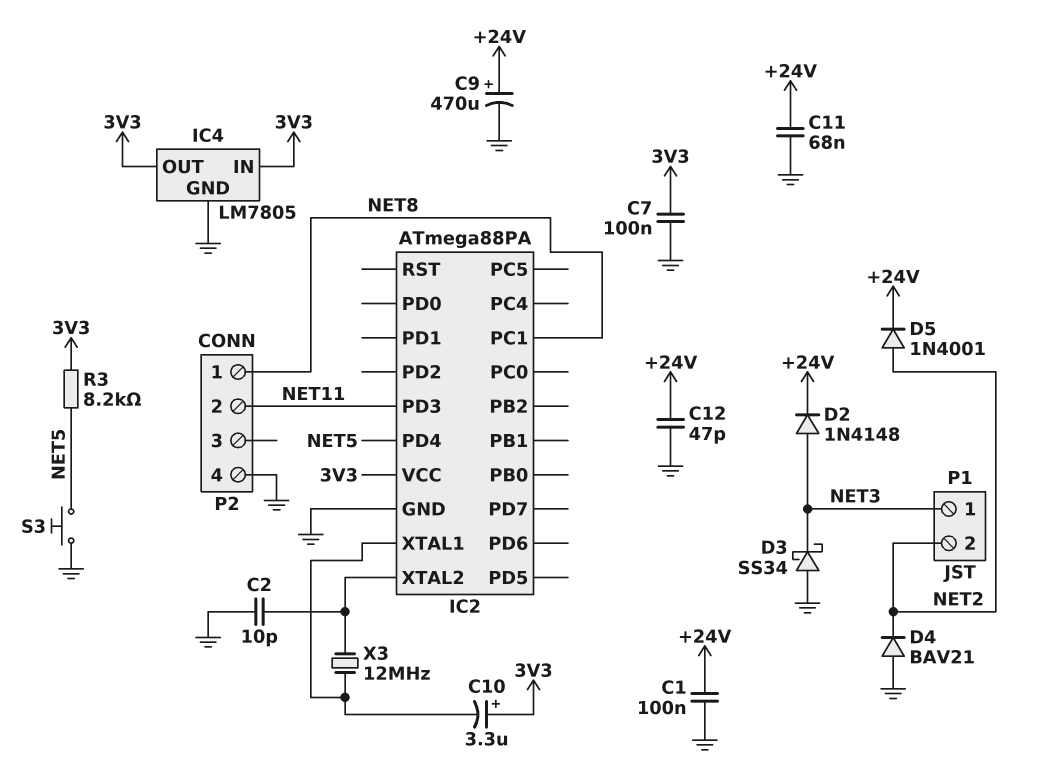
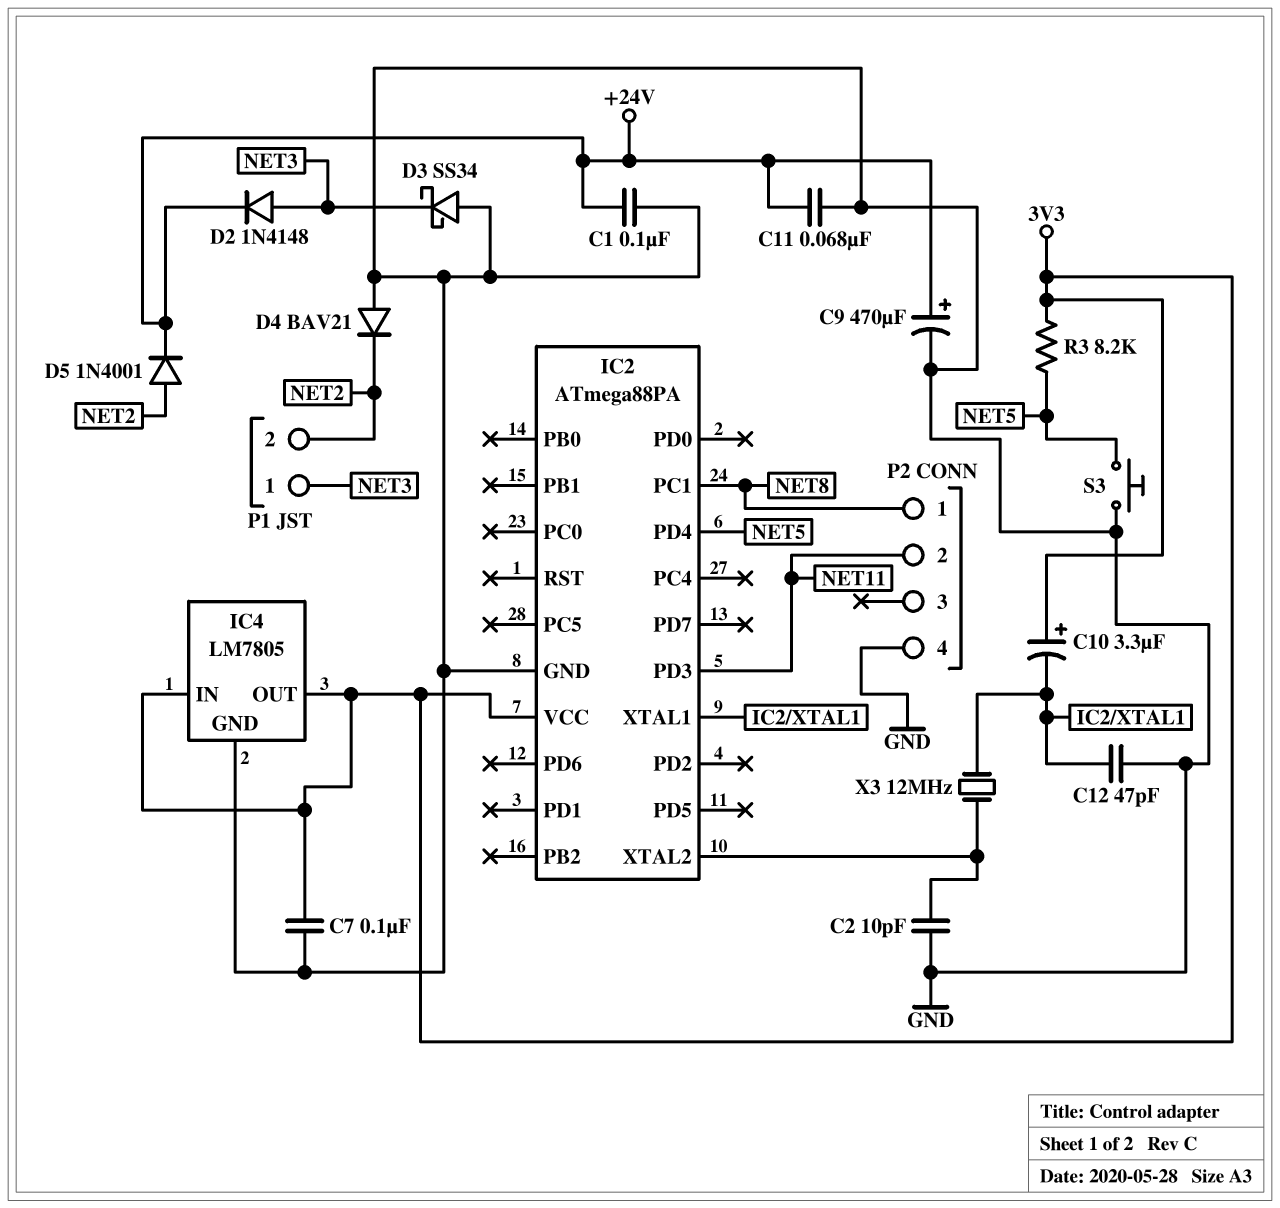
C12: 47pF (+24V, GND) -> 47pF (GND, IC2/XTAL1)

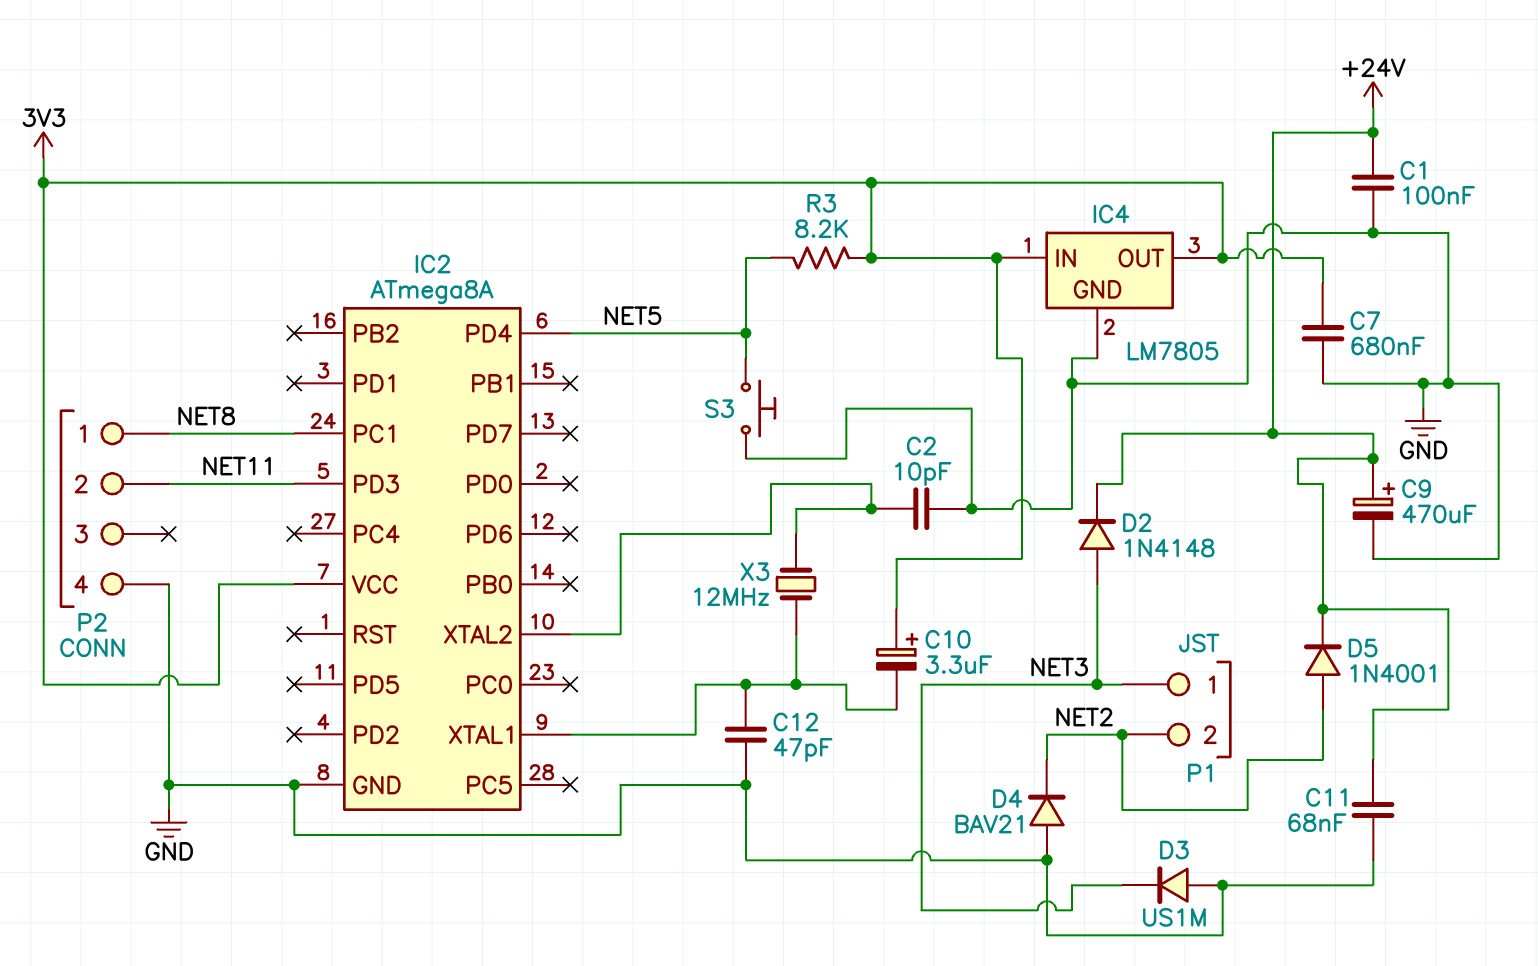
C7: 100nF (3V3, GND) -> 680nF (3V3, GND)
D3: schottky SS34 (A GND, K NET3) -> diode US1M (A GND, K NET3)
IC2: ATmega88PA -> ATmega8A

